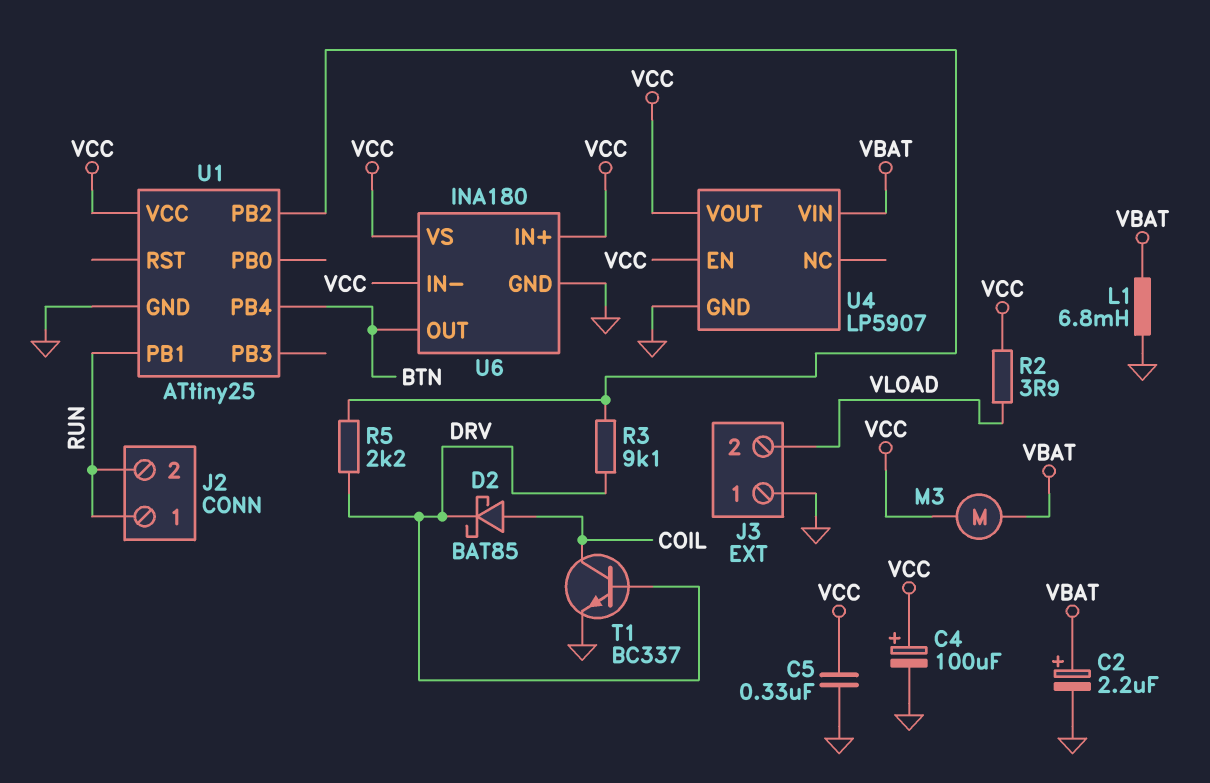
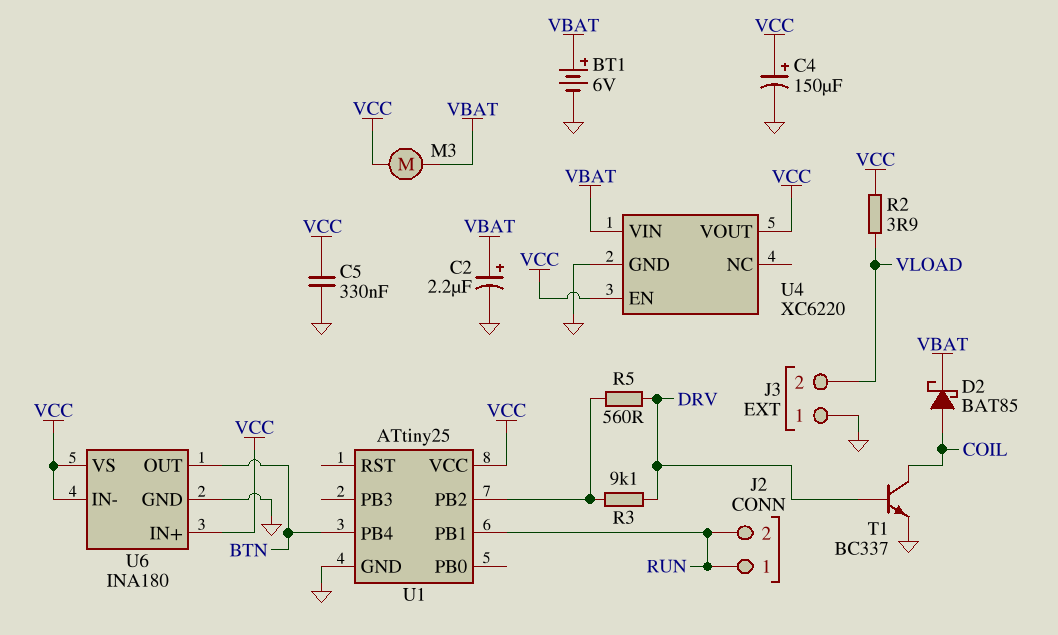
BT1: none -> 6V (plus VBAT, minus GND)
C4: 100uF (plus VCC, minus GND) -> 150uF (plus VCC, minus GND)
D2: schottky BAT85 (A COIL, K DRV) -> schottky BAT85 (A COIL, K VBAT)
L1: 6.8mH (GND, VBAT) -> none
R5: 2.2k (DRV, U1/PB2) -> 560 (DRV, U1/PB2)
U4: LP5907 -> XC6220

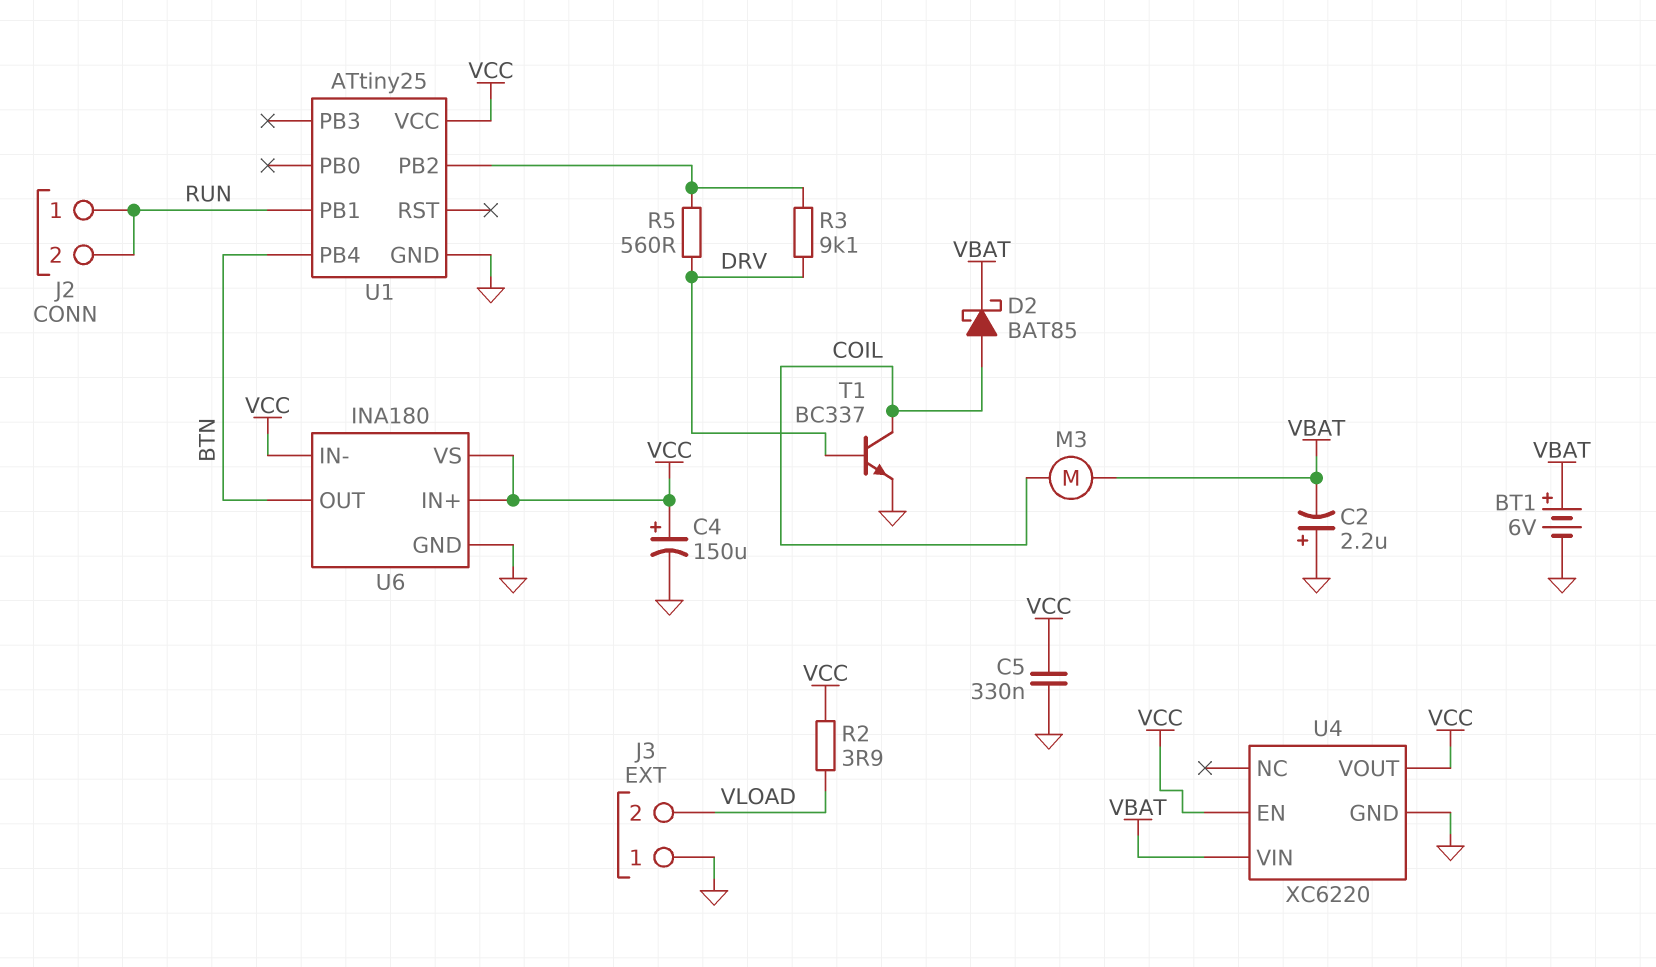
C2: 2.2uF (plus VBAT, minus GND) -> 2.2uF (plus GND, minus VBAT)
M3: motor (VBAT, VCC) -> motor (COIL, VBAT)

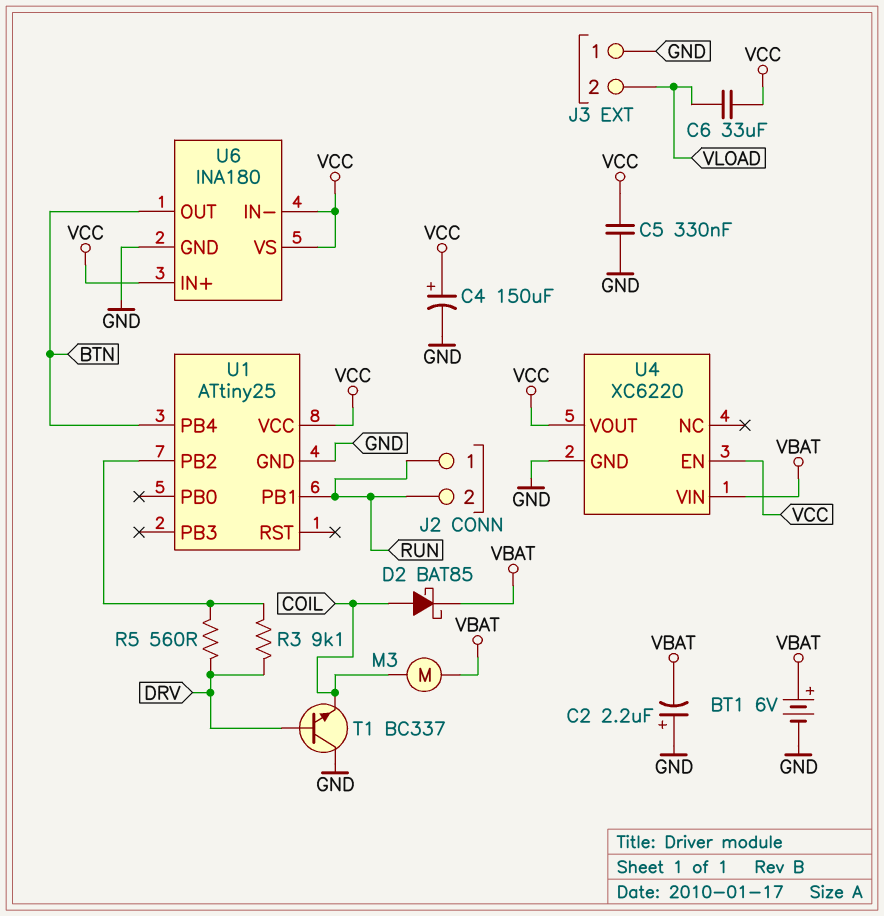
C6: none -> 33uF (VCC, VLOAD)
R2: 3.9 (VCC, VLOAD) -> none
T1: NPN BC337 (B DRV, C COIL, E GND) -> NPN BC337 (B DRV, C GND, E COIL)

